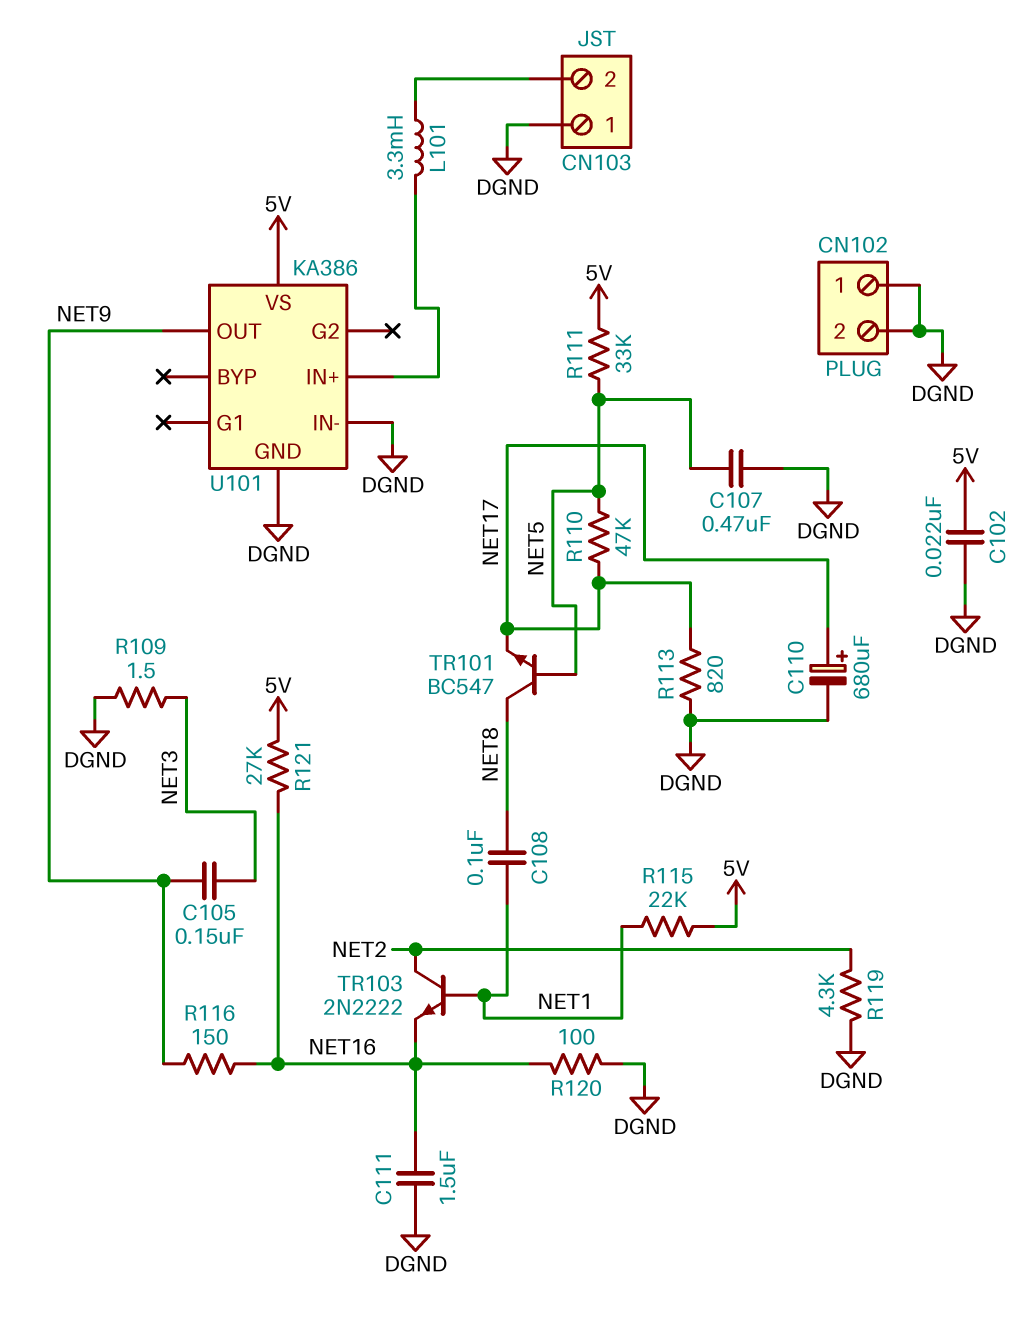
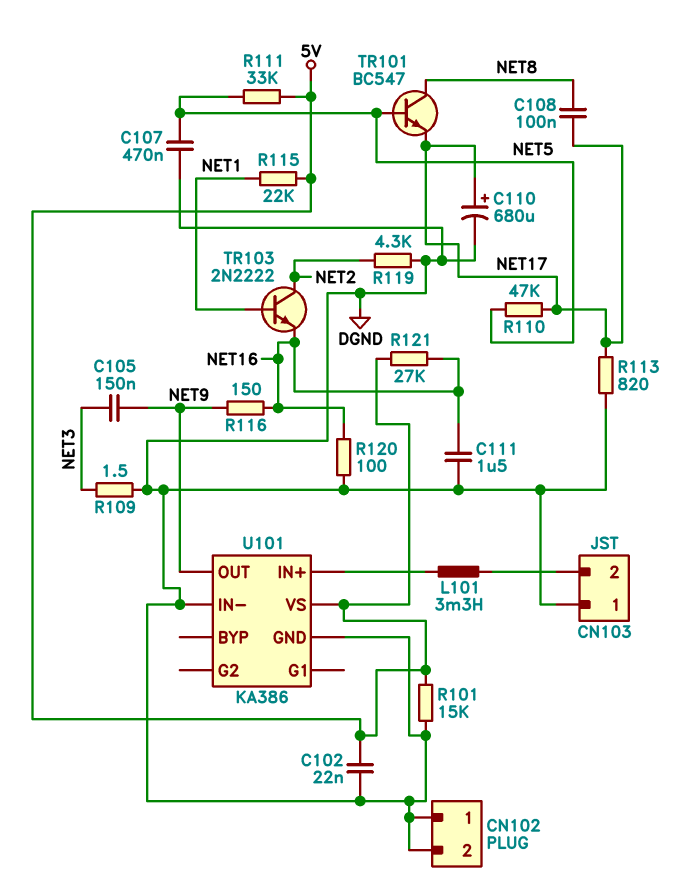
C108: 100nF (NET1, NET8) -> 100nF (NET8, NET17)
R101: none -> 15k (5V, DGND)

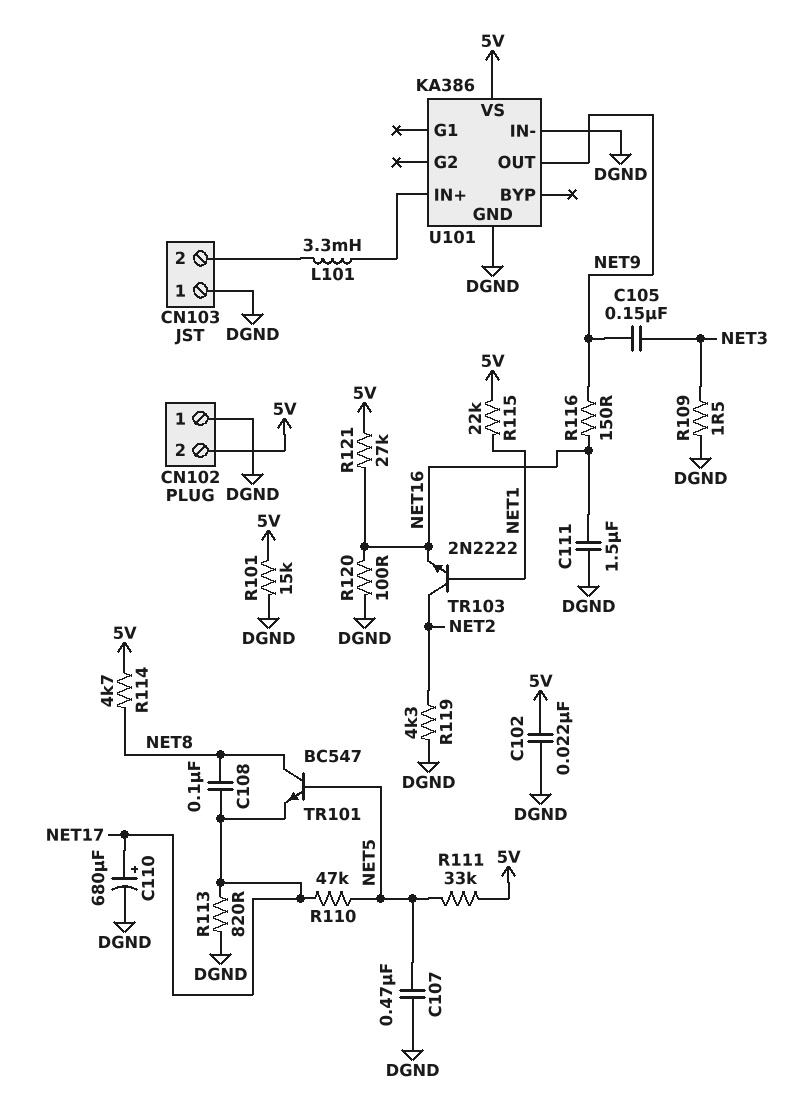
CN102 pin 2: DGND -> 5V
R114: none -> 4.7k (5V, NET8)

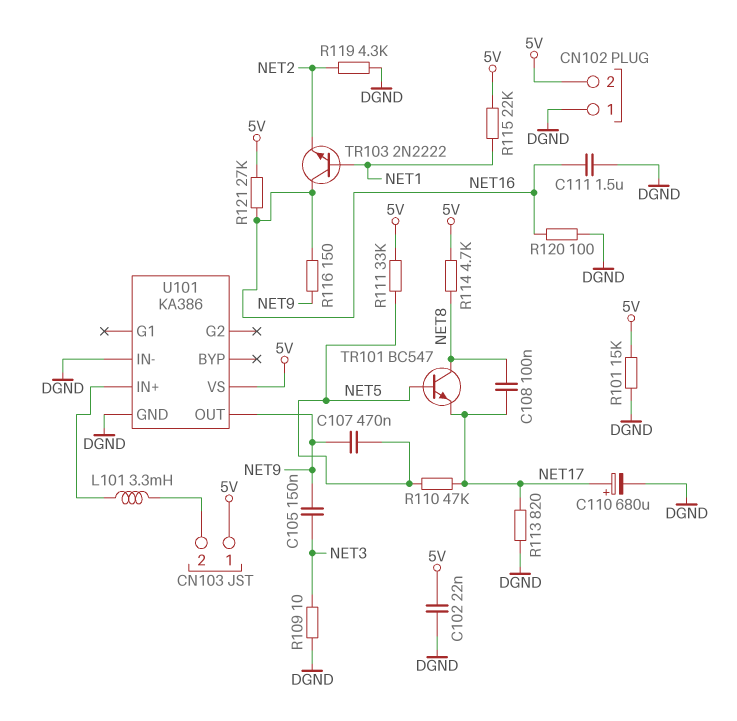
C107: 470nF (DGND, NET5) -> 470nF (NET5, NET9)
CN103 pin 1: DGND -> 5V
R109: 1.5 (DGND, NET3) -> 10 (DGND, NET3)
TR103: NPN 2N2222 (B NET1, C NET2, E NET16) -> NPN 2N2222 (B NET1, C NET16, E NET2)

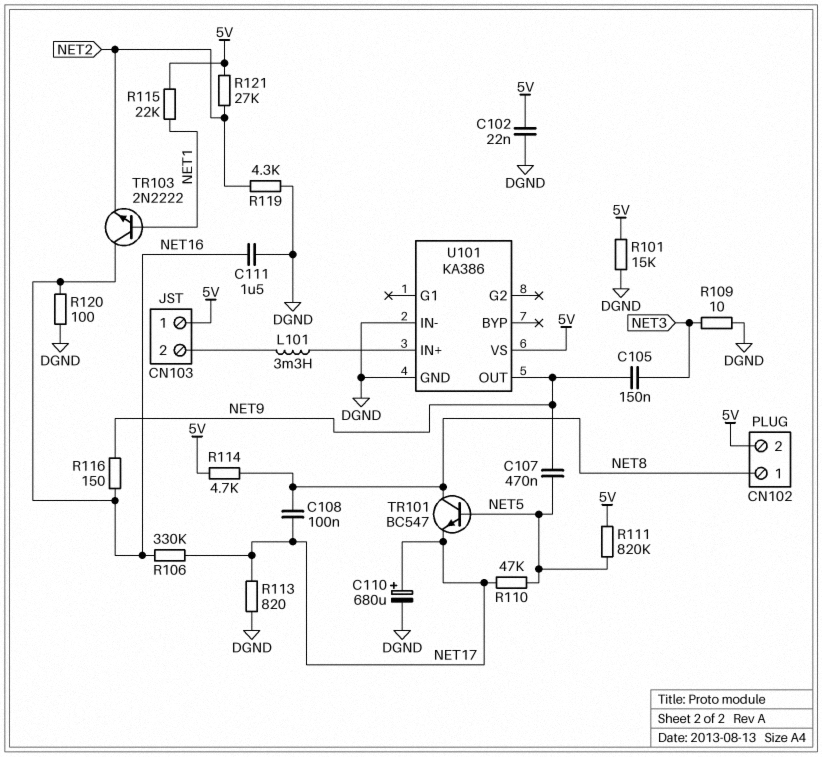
CN102 pin 1: DGND -> NET8
R106: none -> 330k (NET16, NET17)
R111: 33k (5V, NET5) -> 820k (5V, NET5)
R121: 27k (5V, NET16) -> 27k (5V, NET2)

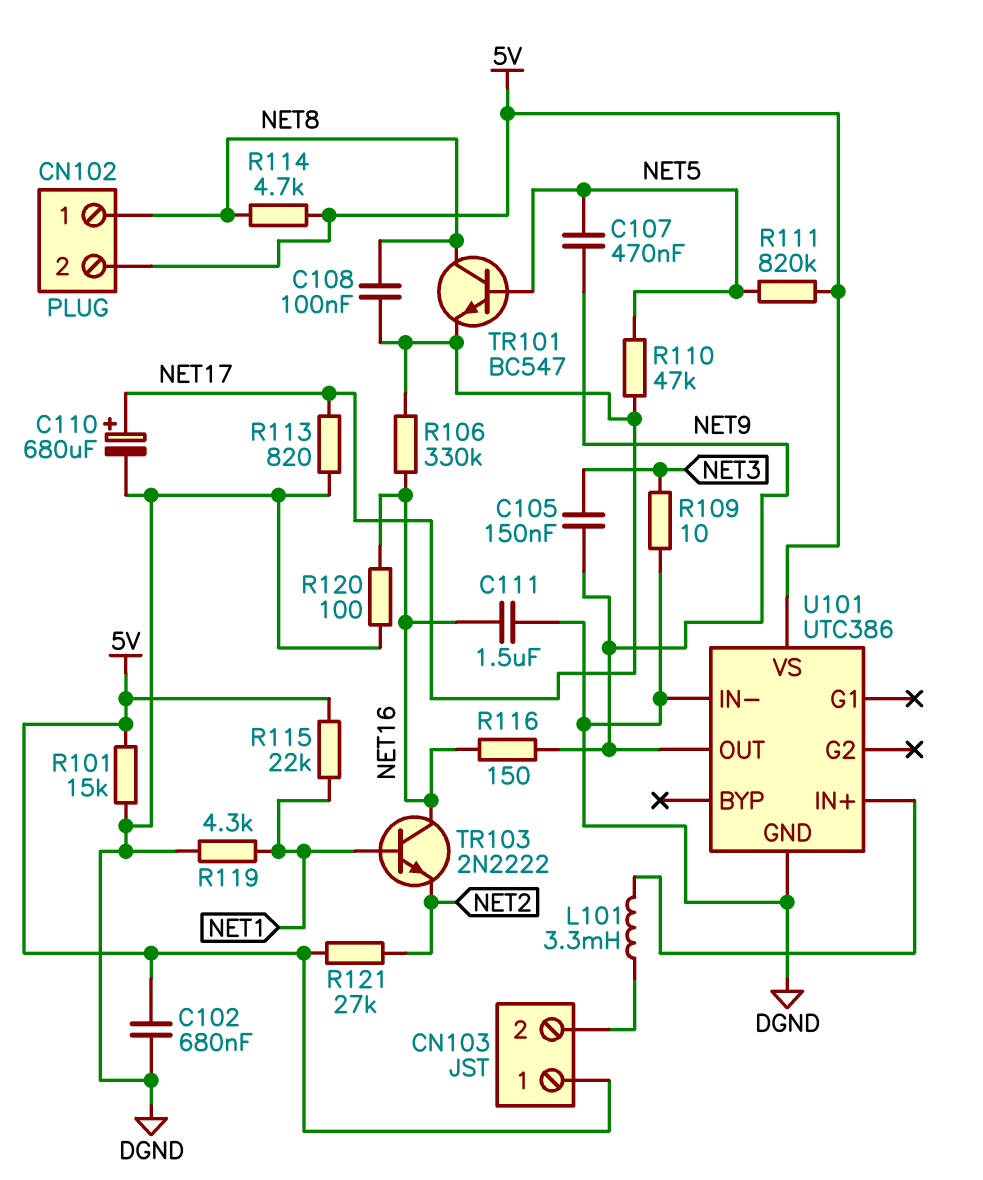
C102: 22nF (5V, DGND) -> 680nF (5V, DGND)
R119: 4.3k (DGND, NET2) -> 4.3k (DGND, NET1)
U101: KA386 -> UTC386

